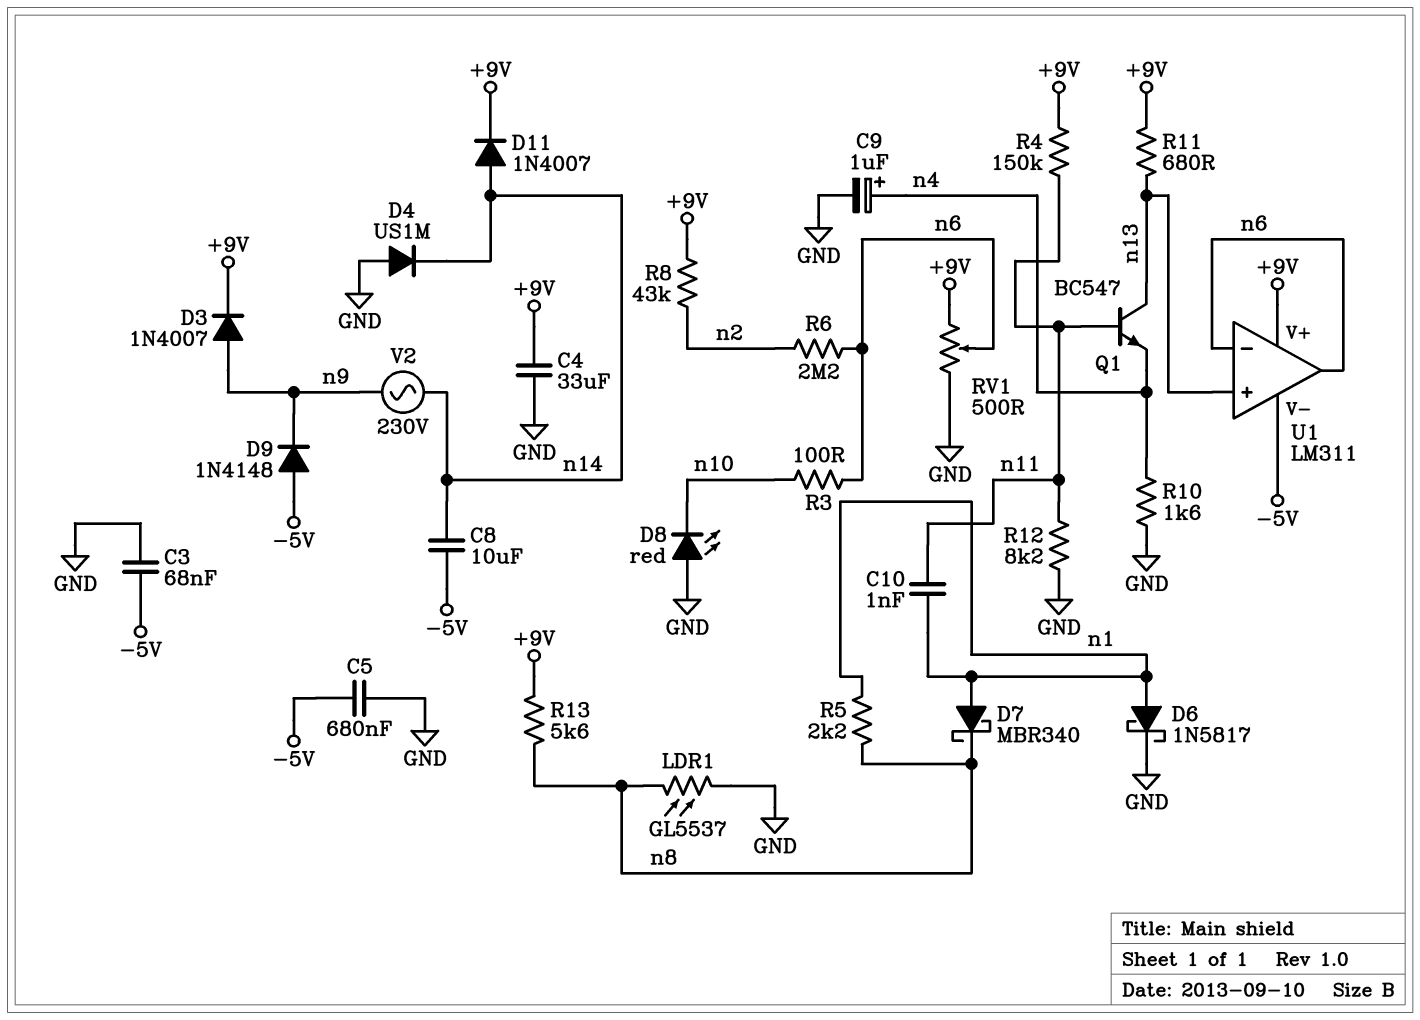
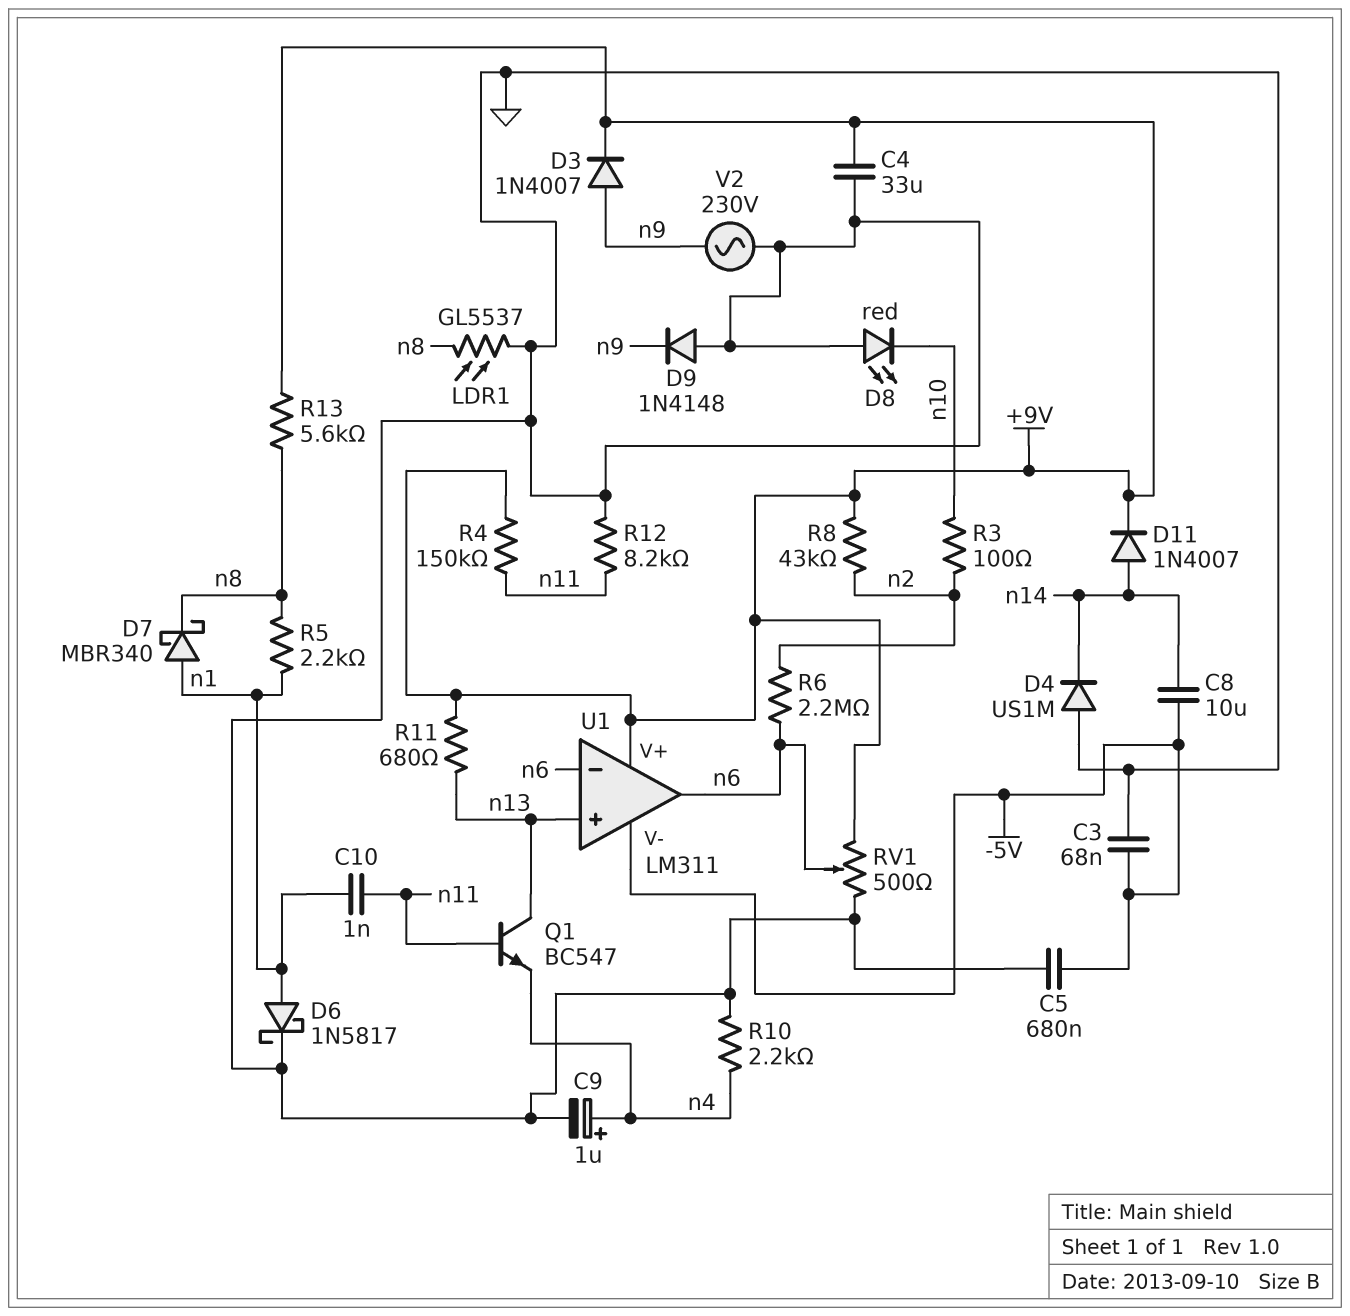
D9: diode 1N4148 (A -5V, K n9) -> diode 1N4148 (A GND, K n9)
R3: 100 (n6, n10) -> 100 (n2, n10)
R10: 1.6k (GND, n4) -> 2.2k (GND, n4)
V2: AC 230V (n9, n14) -> AC 230V (GND, n9)

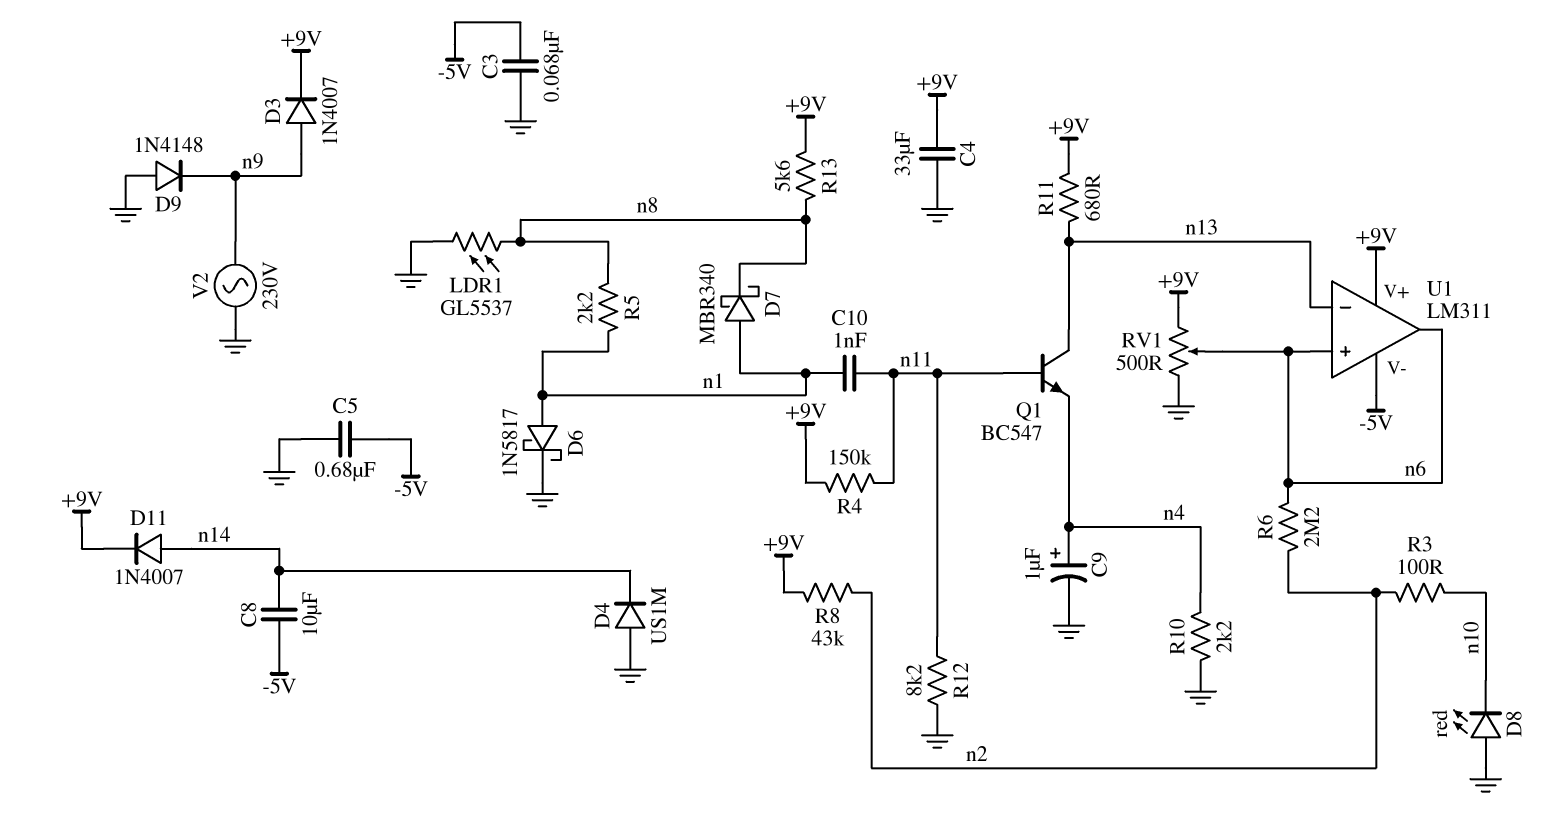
U1 pin in+: n13 -> n6
U1 pin in-: n6 -> n13

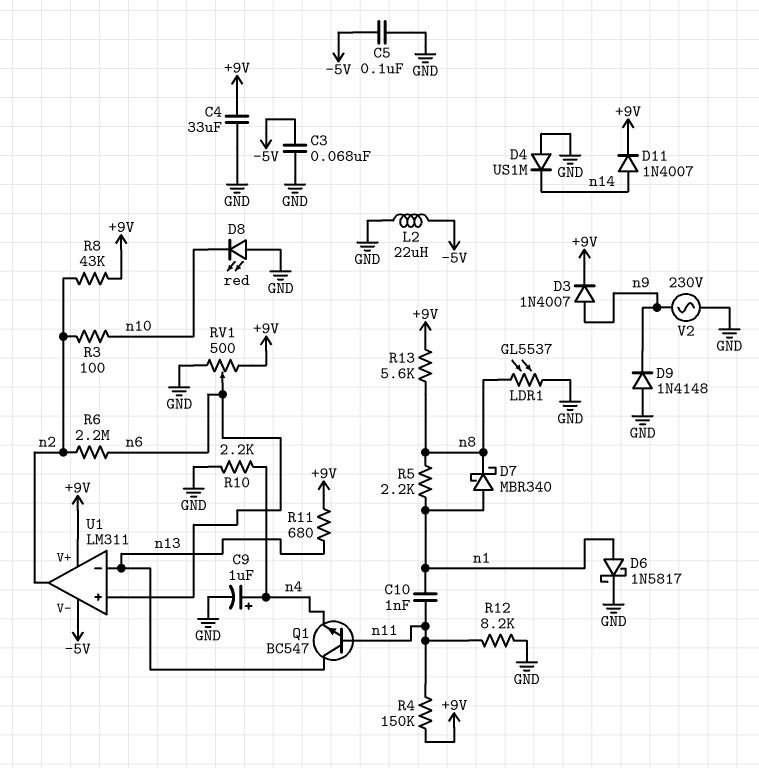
C5: 680nF (-5V, GND) -> 100nF (-5V, GND)
C8: 10uF (-5V, n14) -> none
L2: none -> 22uH (-5V, GND)
U1 pin out: n6 -> n2

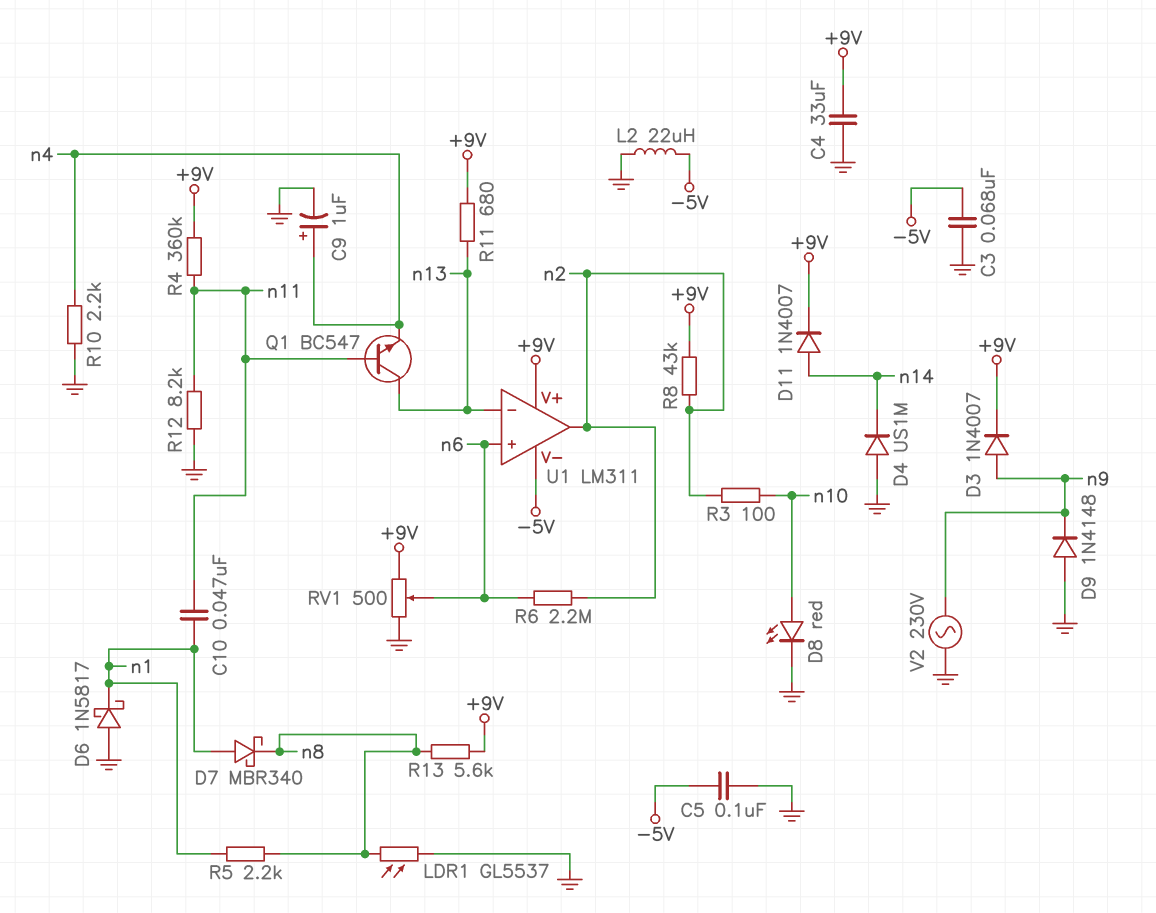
C10: 1nF (n1, n11) -> 47nF (n1, n11)
D6: schottky 1N5817 (A n1, K GND) -> schottky 1N5817 (A GND, K n1)
D8: LED red (A GND, K n10) -> LED red (A n10, K GND)
R4: 150k (+9V, n11) -> 360k (+9V, n11)

